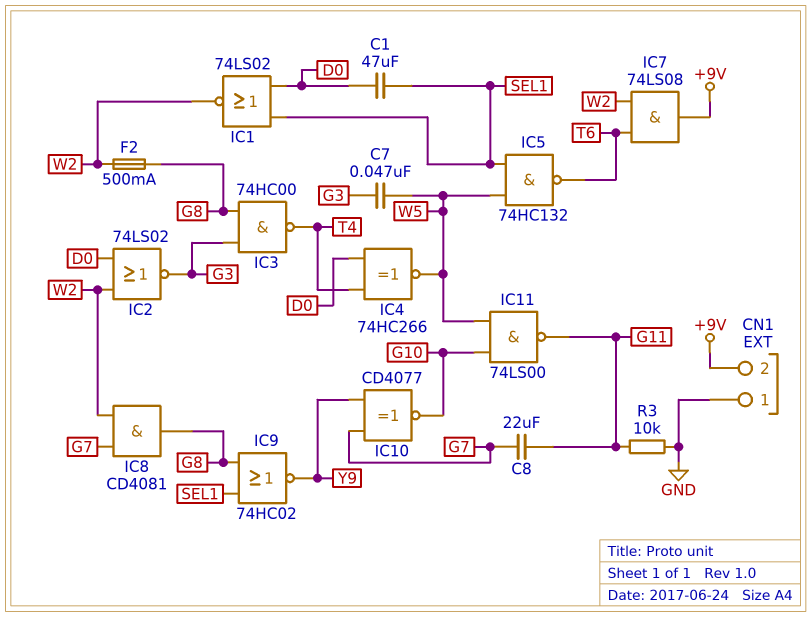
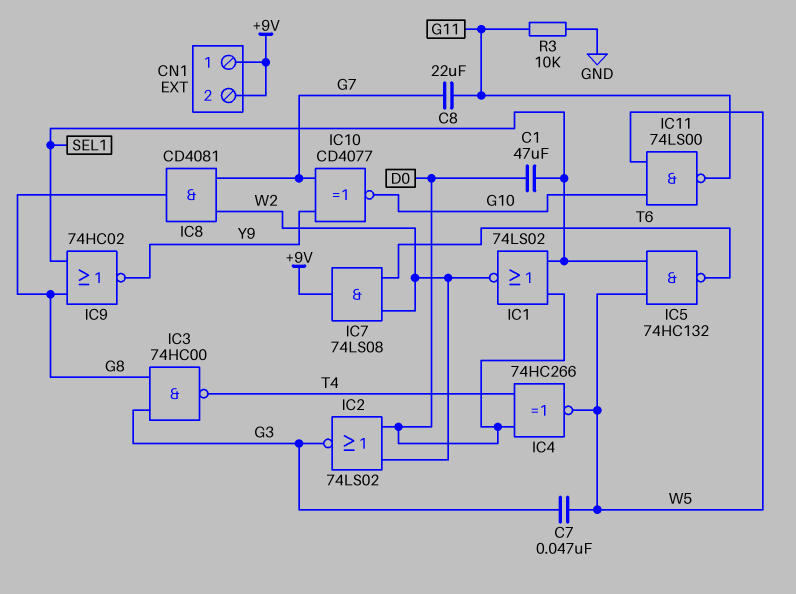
CN1 pin 1: GND -> +9V
F2: 500mA (G8, W2) -> none

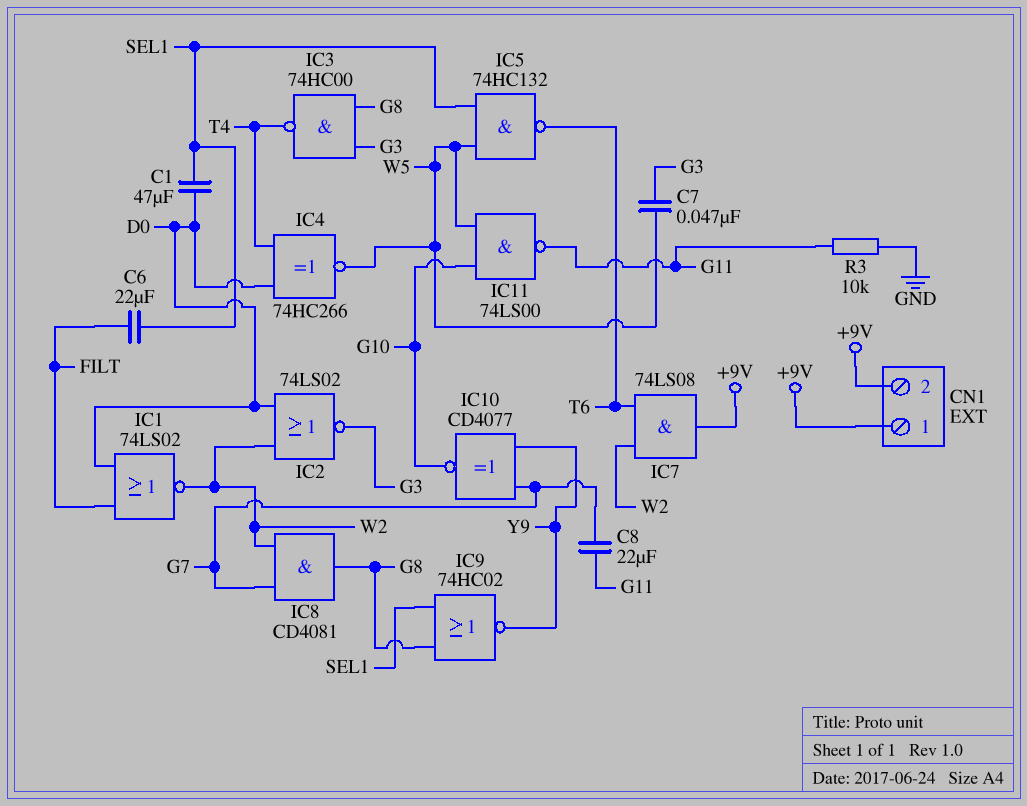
C6: none -> 22uF (FILT, SEL1)
IC1: NOR 74LS02 (in D0, in SEL1, out W2) -> NOR 74LS02 (in D0, in FILT, out W2)

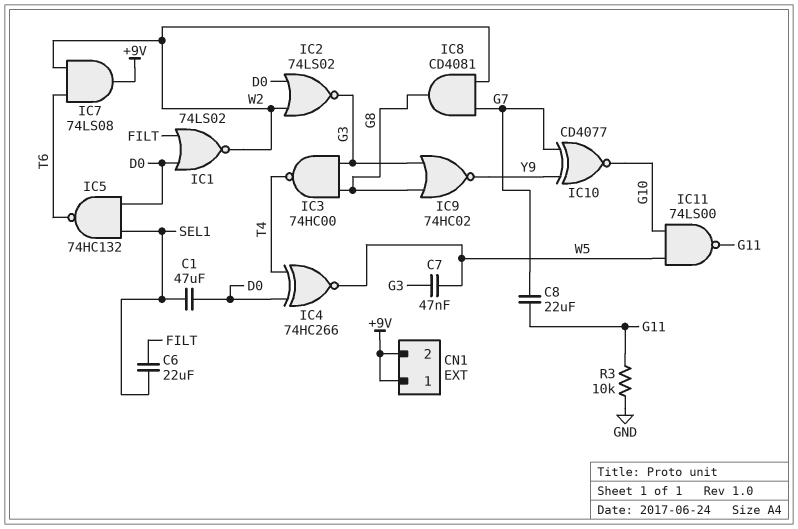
IC5: NAND 74HC132 (in SEL1, in W5, out T6) -> NAND 74HC132 (in D0, in SEL1, out T6)
IC9: NOR 74HC02 (in G8, in SEL1, out Y9) -> NOR 74HC02 (in G3, in G8, out Y9)

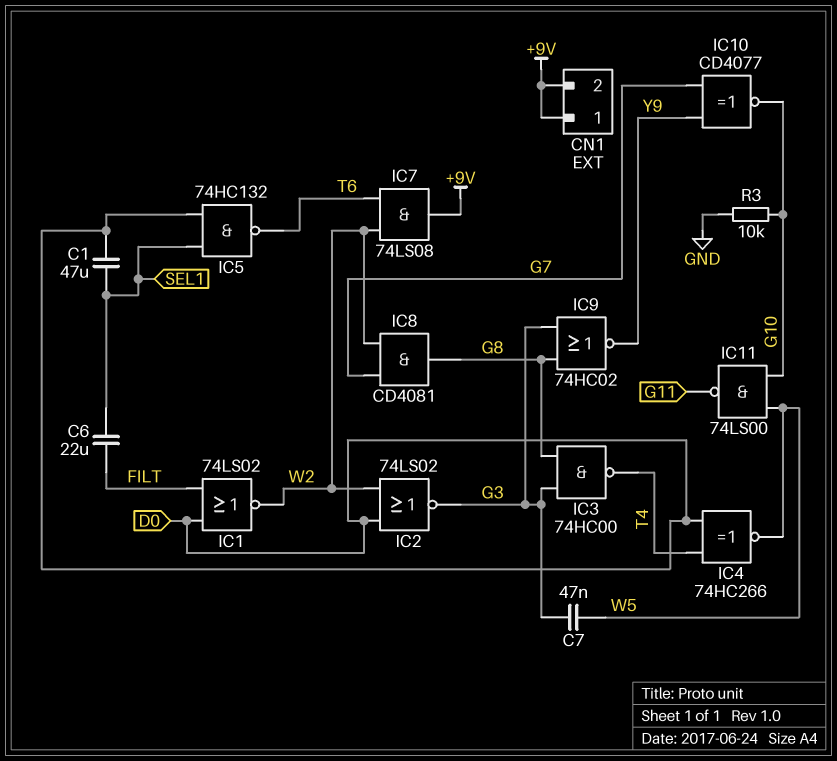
C8: 22uF (G7, G11) -> none
R3: 10k (G11, GND) -> 10k (G10, GND)

